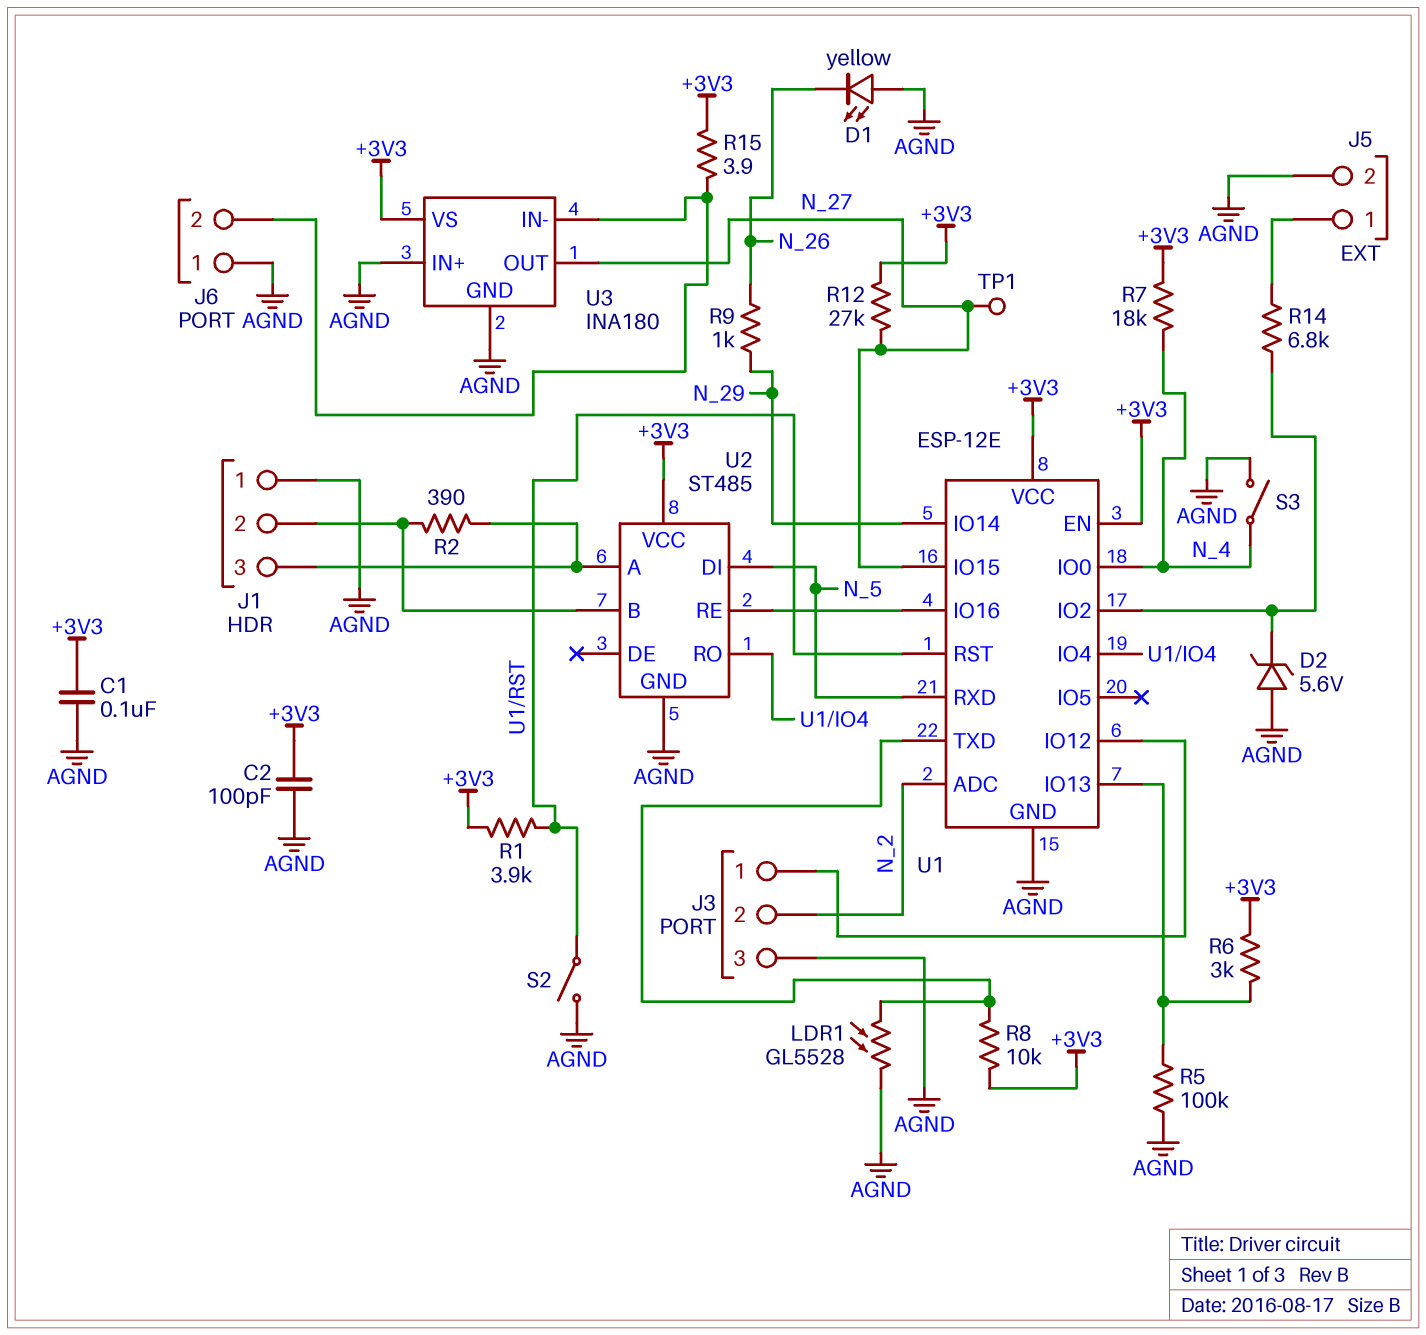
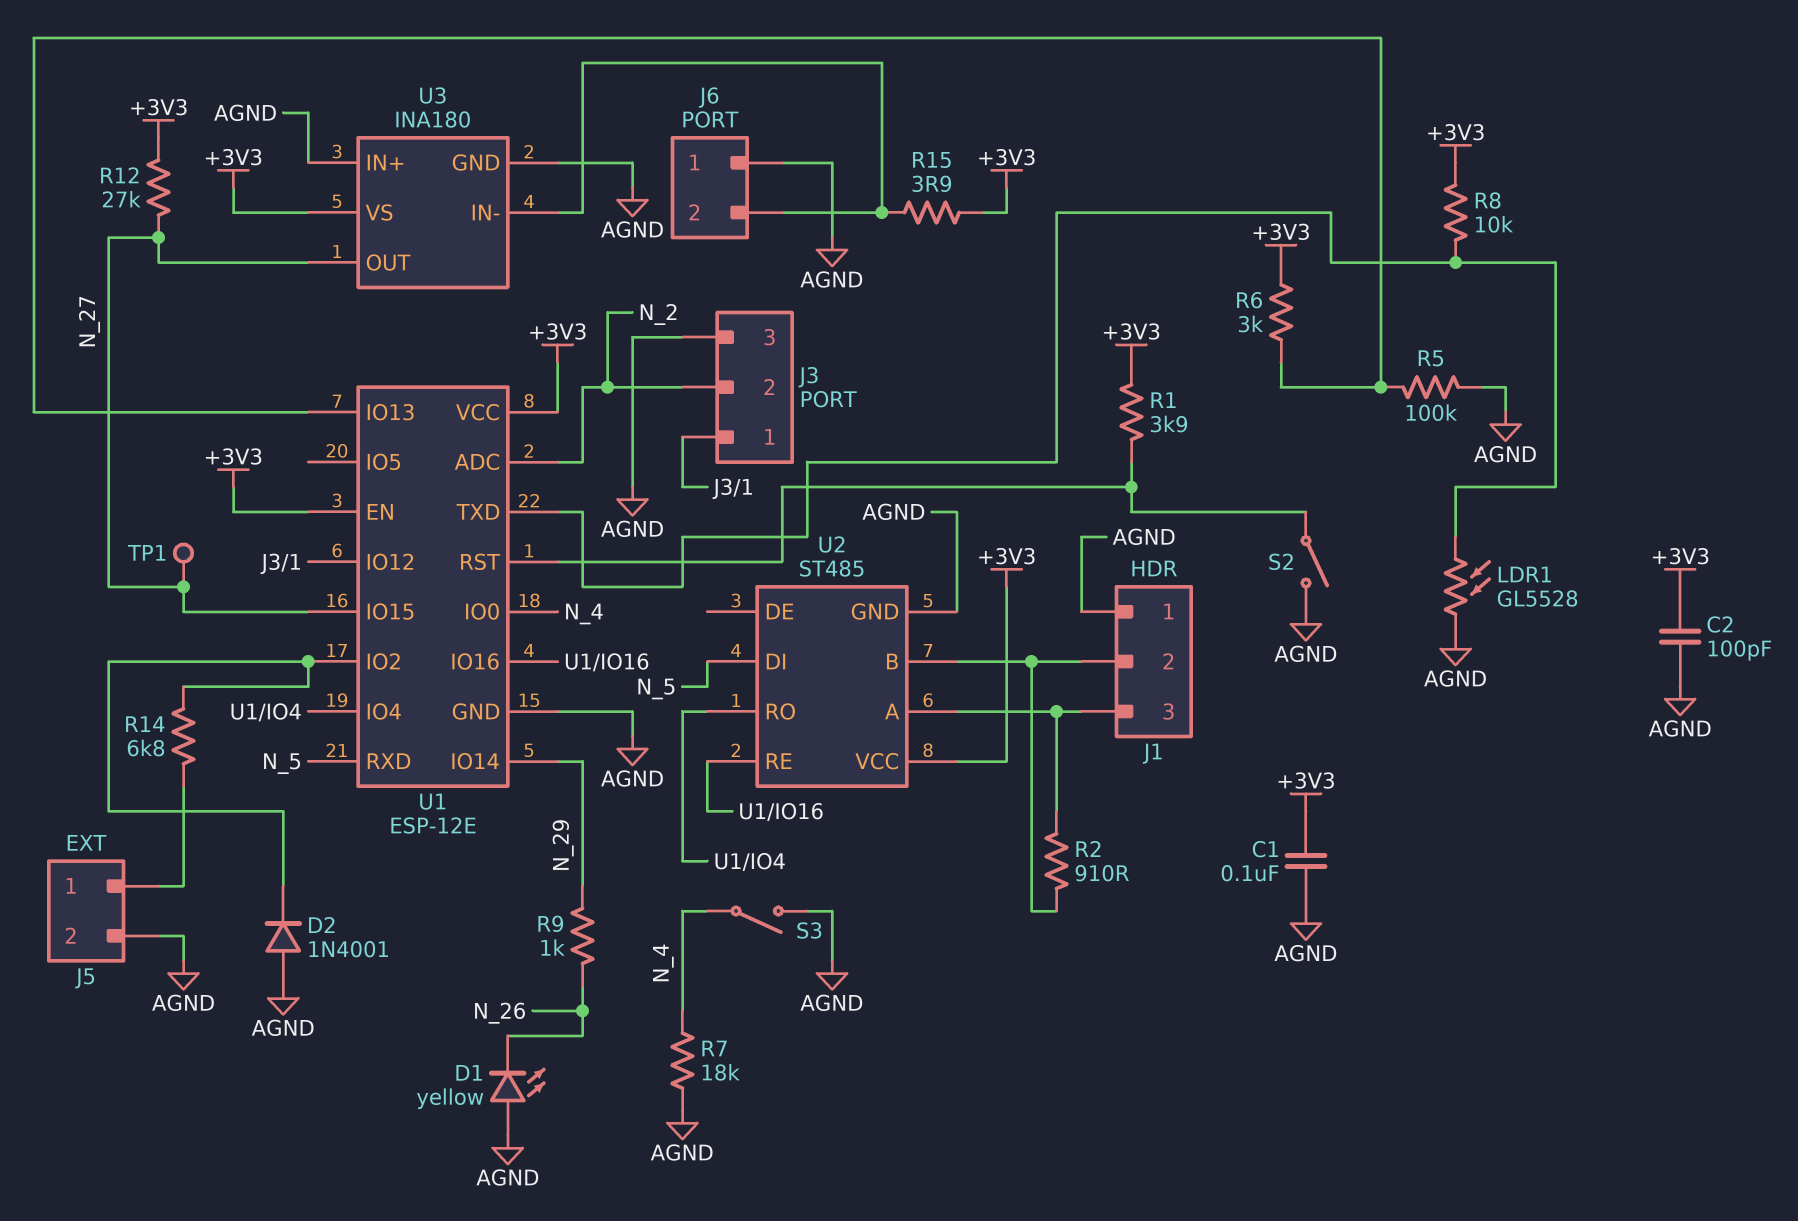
D2: zener 5.6V (A AGND, K U1/IO2) -> diode 1N4001 (A AGND, K U1/IO2)
R2: 390 (J1/2, J1/3) -> 910 (J1/2, J1/3)
R7: 18k (+3V3, N_4) -> 18k (AGND, N_4)

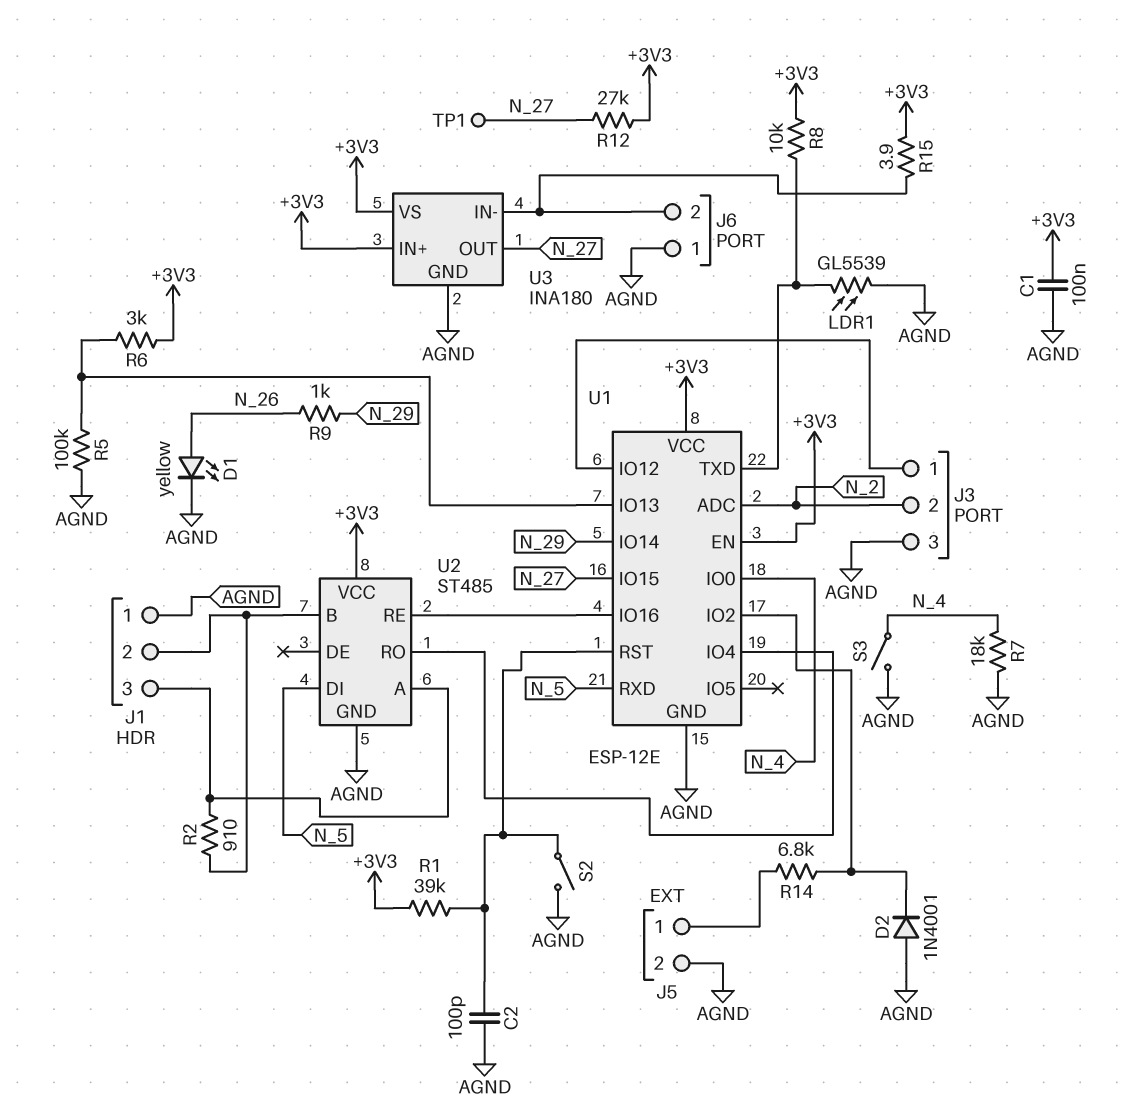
C2: 100pF (+3V3, AGND) -> 100pF (AGND, U1/RST)
D1: LED yellow (A AGND, K N_26) -> LED yellow (A N_26, K AGND)
LDR1: GL5528 (AGND, U1/TXD) -> GL5539 (AGND, U1/TXD)
R1: 3.9k (+3V3, U1/RST) -> 39k (+3V3, U1/RST)
U3 pin IN+: AGND -> +3V3

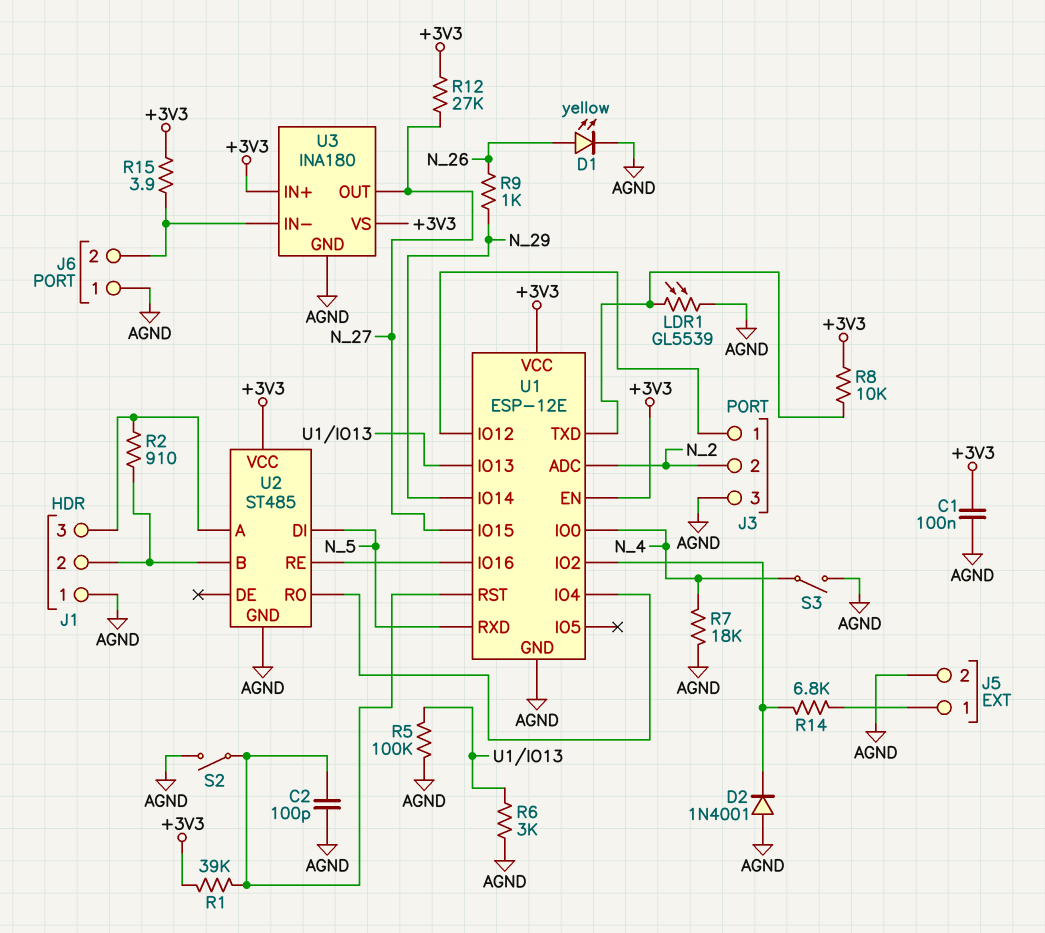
R6: 3k (+3V3, U1/IO13) -> 3k (AGND, U1/IO13)
TP1: test point (N_27) -> none

